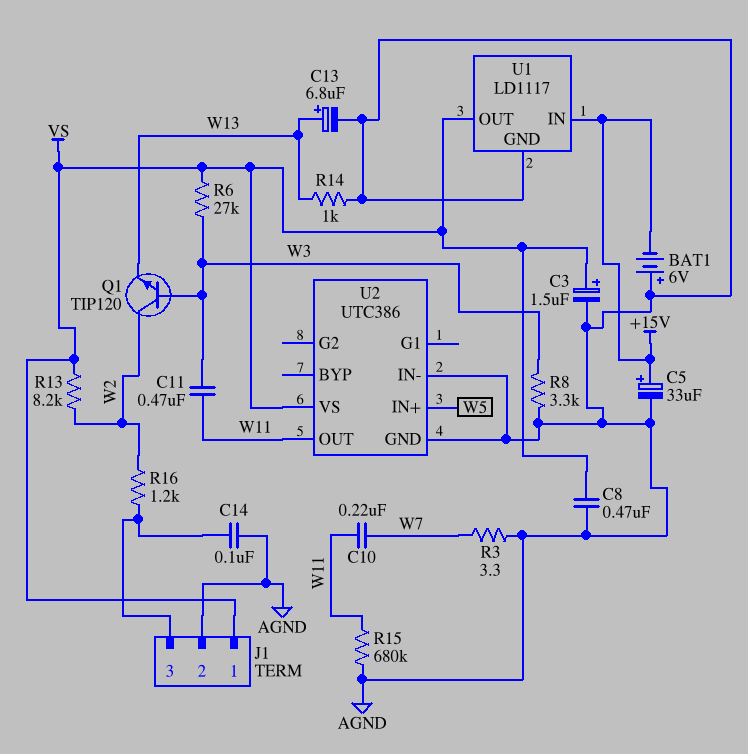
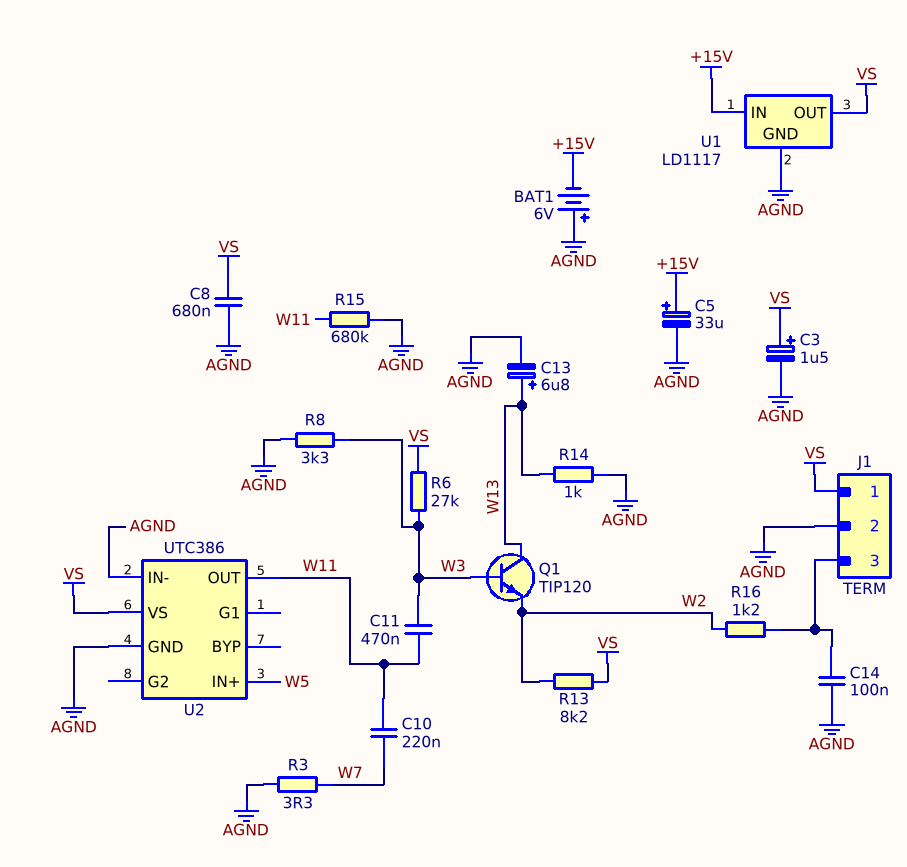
C8: 470nF (AGND, VS) -> 680nF (AGND, VS)
Q1: NPN TIP120 (B W3, C W2, E W13) -> NPN TIP120 (B W3, C W13, E W2)

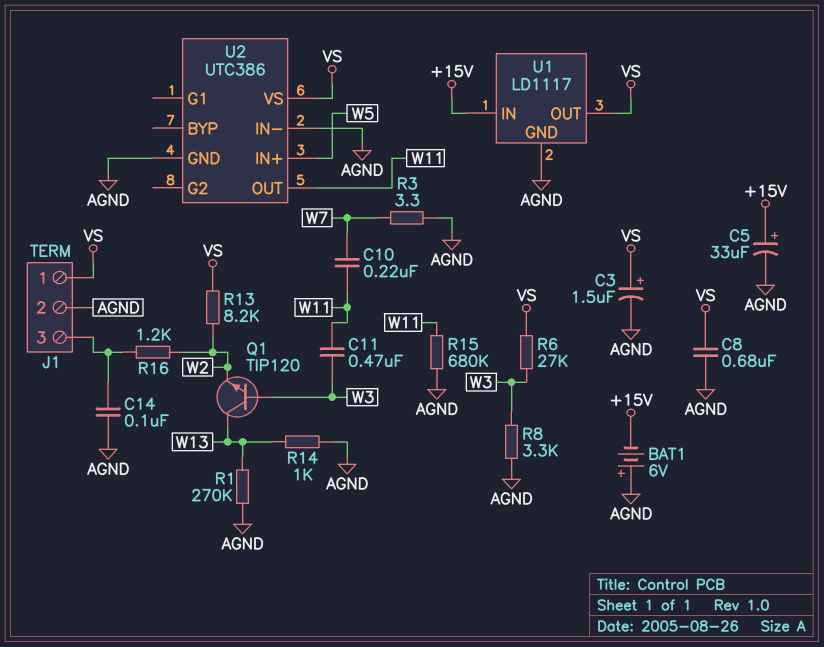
C13: 6.8uF (plus W13, minus AGND) -> none
R1: none -> 270k (AGND, W13)

